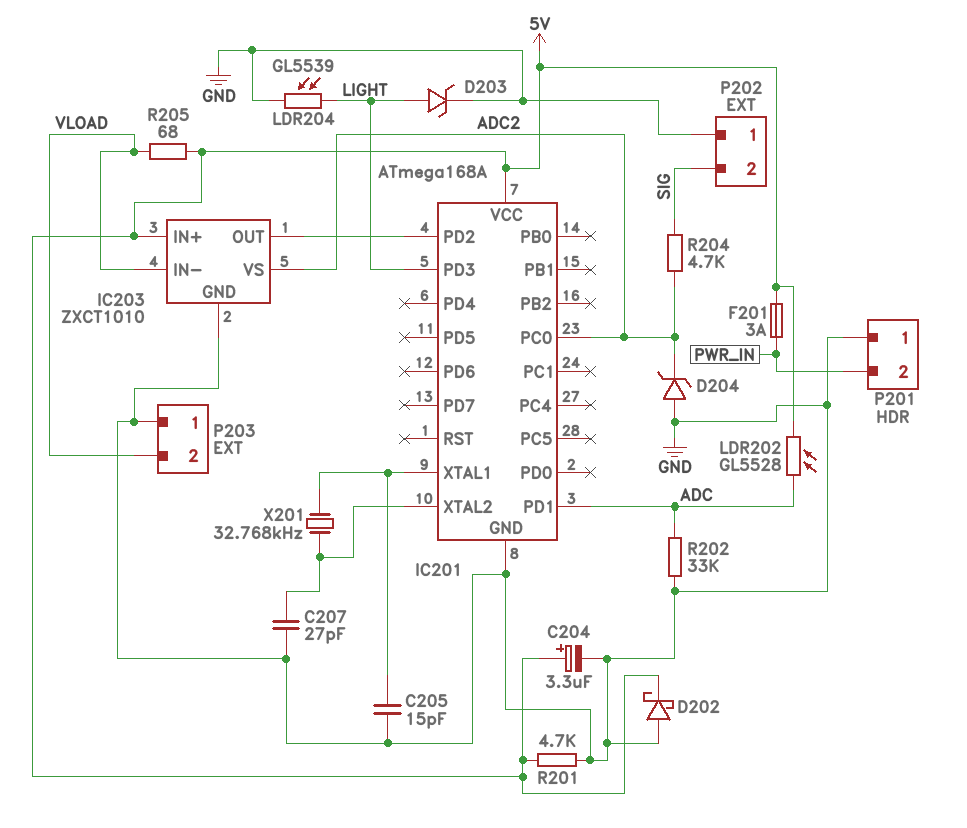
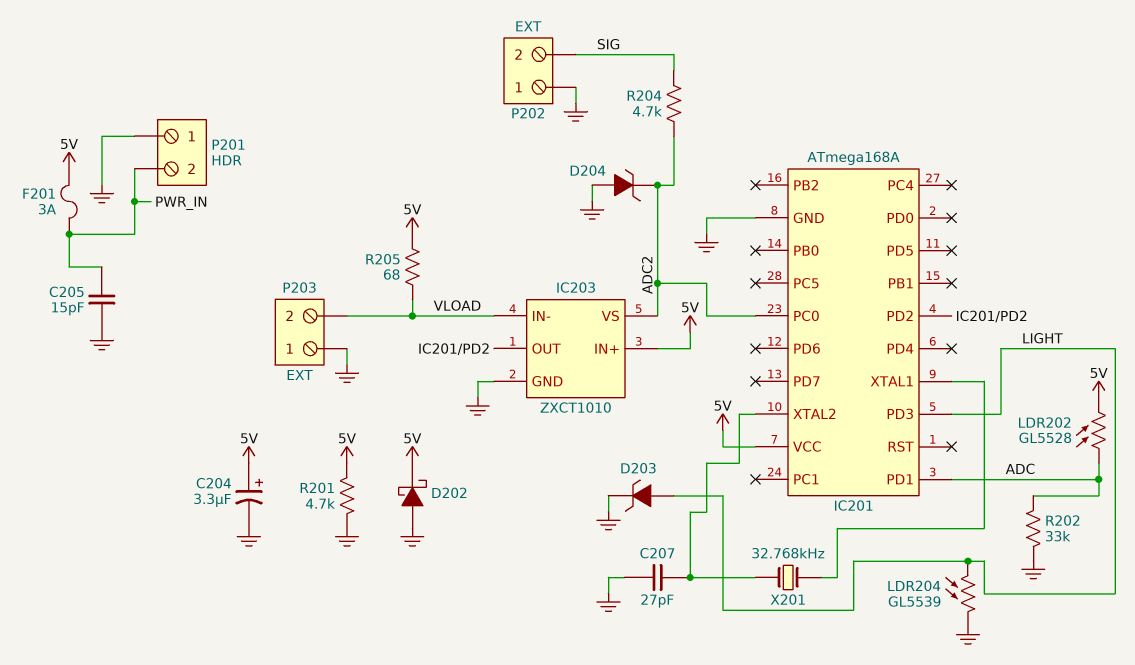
C205: 15pF (GND, IC201/XTAL1) -> 15pF (GND, PWR_IN)

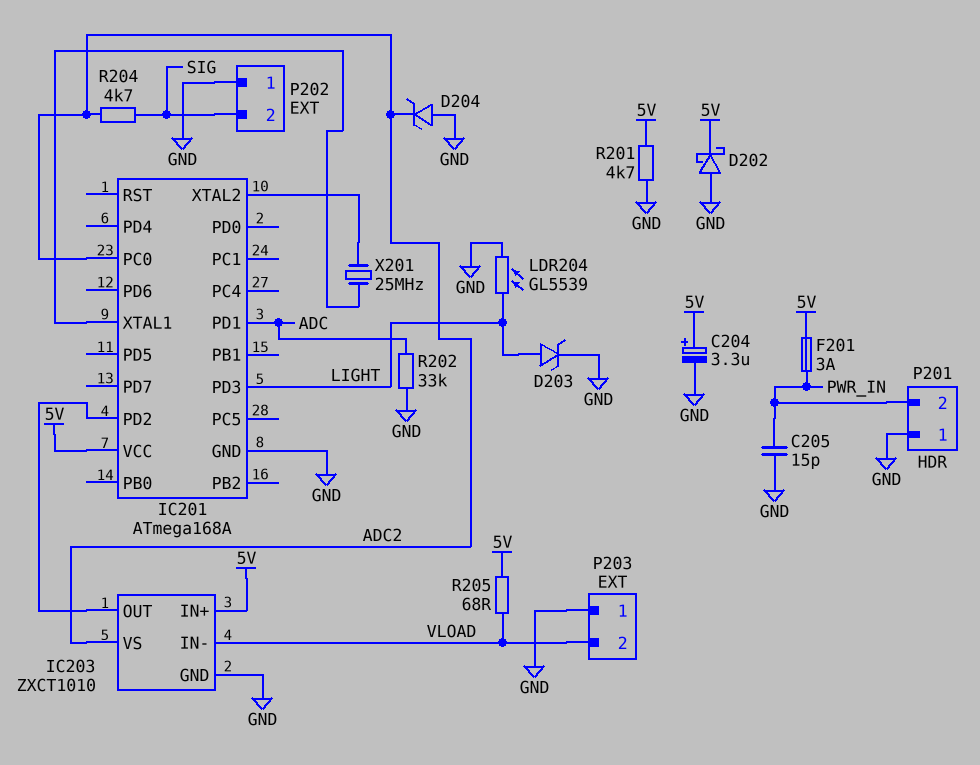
C207: 27pF (GND, IC201/XTAL2) -> none
LDR202: GL5528 (5V, ADC) -> none
X201: 32.768kHz (IC201/XTAL1, IC201/XTAL2) -> 25MHz (IC201/XTAL1, IC201/XTAL2)

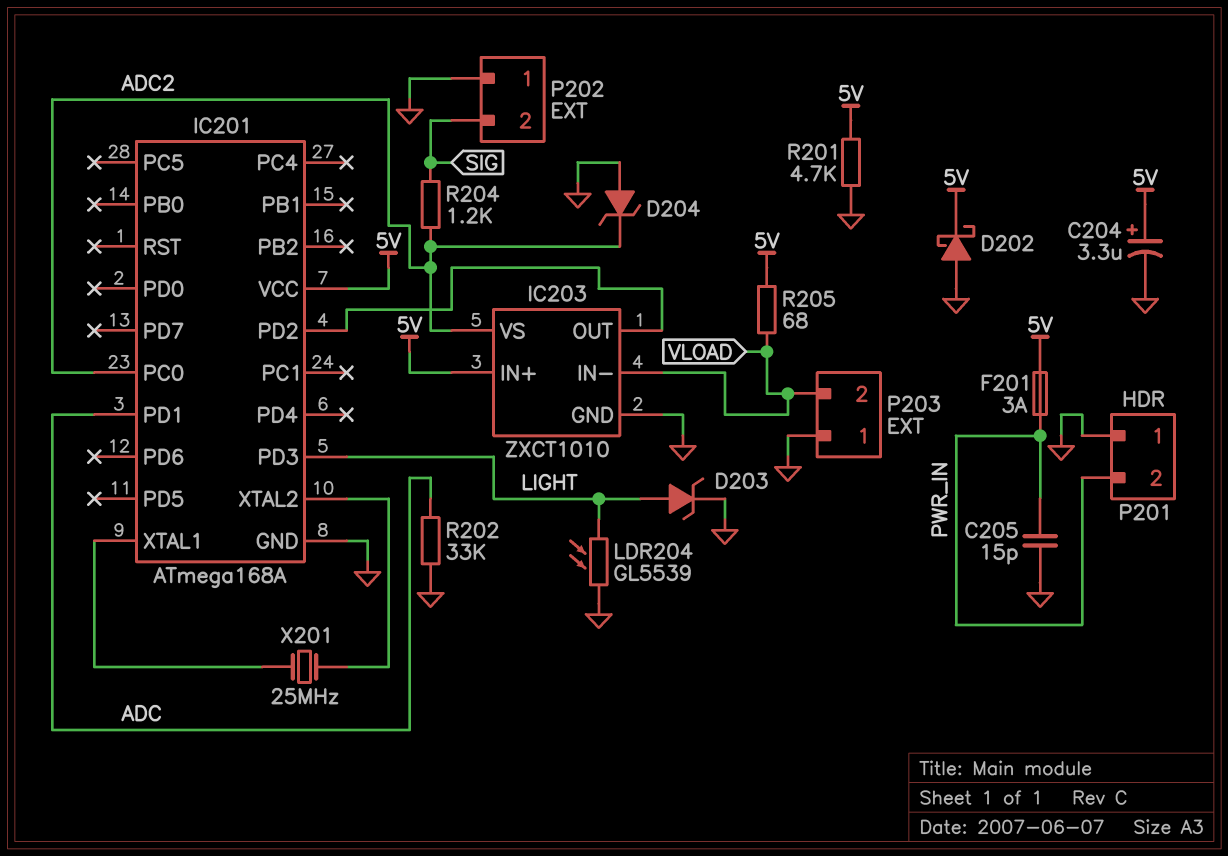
R204: 4.7k (ADC2, SIG) -> 1.2k (ADC2, SIG)

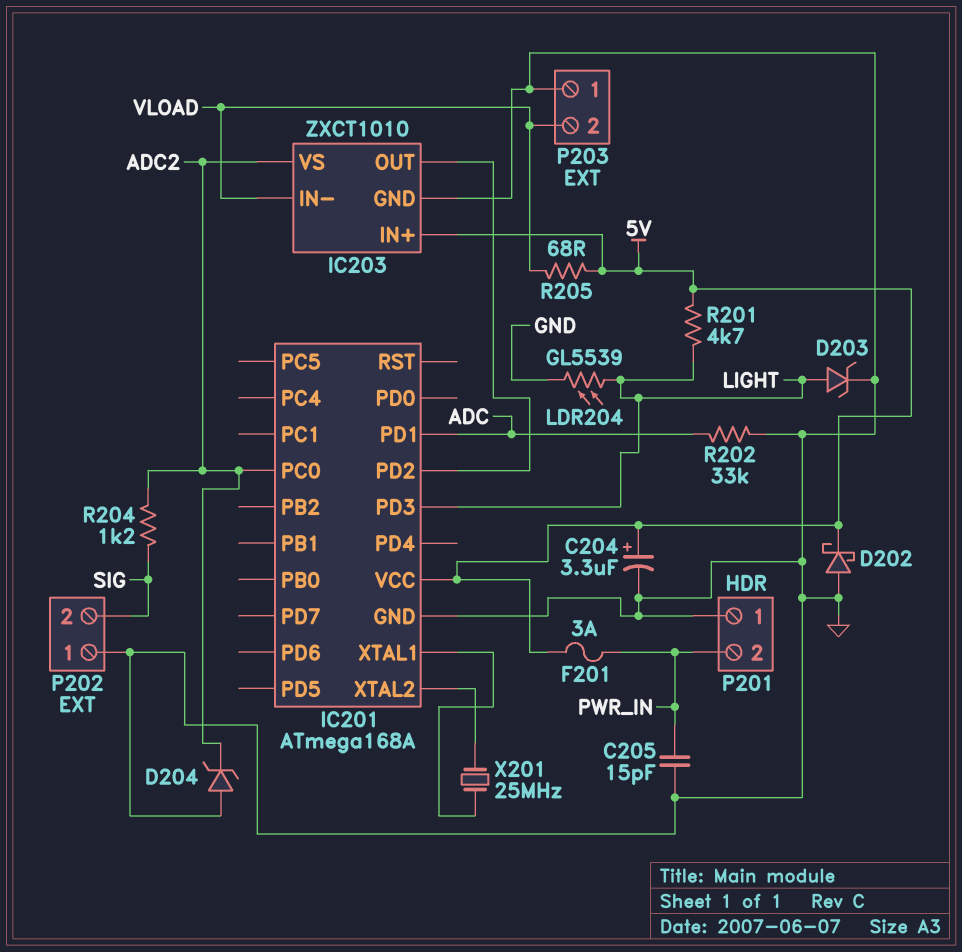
R201: 4.7k (5V, GND) -> 4.7k (5V, LIGHT)

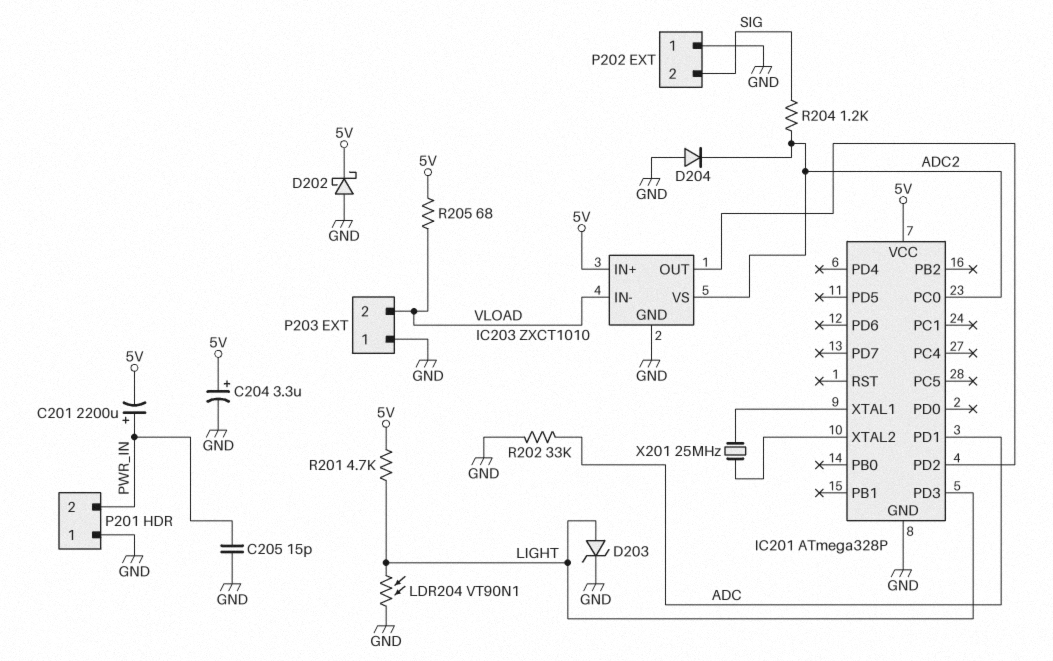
C201: none -> 2200uF (plus PWR_IN, minus 5V)
D204: zener (A GND, K ADC2) -> diode (A GND, K ADC2)
F201: 3A (5V, PWR_IN) -> none
IC201: ATmega168A -> ATmega328P
LDR204: GL5539 (GND, LIGHT) -> VT90N1 (GND, LIGHT)

